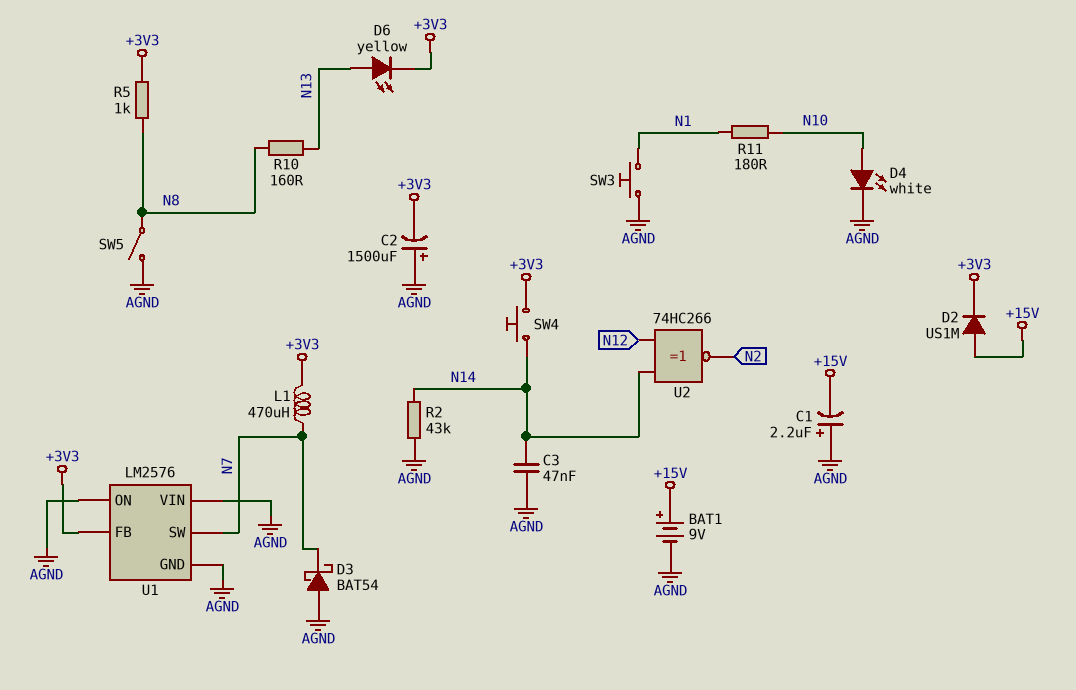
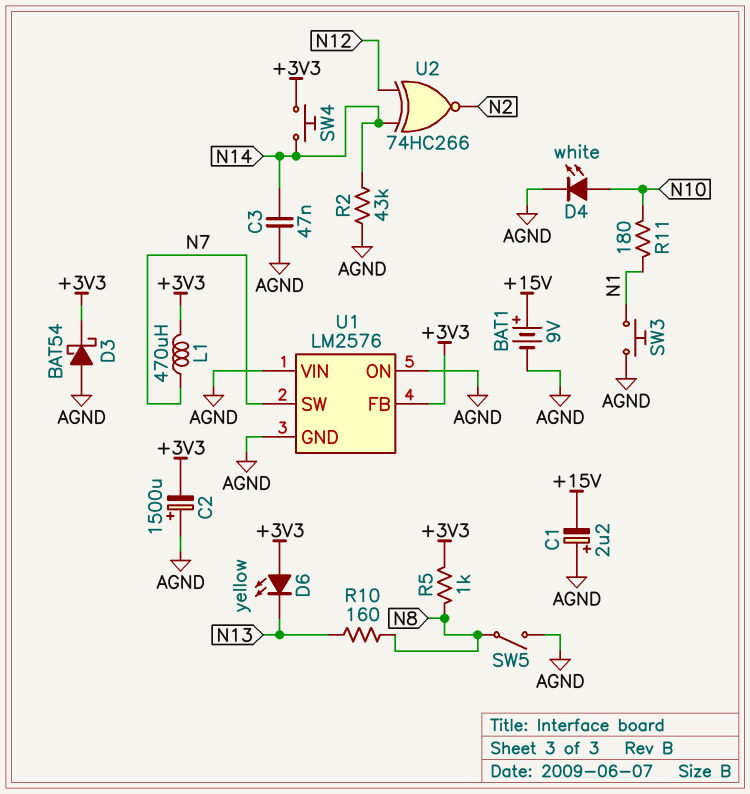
D2: diode US1M (A +15V, K +3V3) -> none
D3: schottky BAT54 (A AGND, K N7) -> schottky BAT54 (A AGND, K +3V3)
D6: LED yellow (A N13, K +3V3) -> LED yellow (A +3V3, K N13)

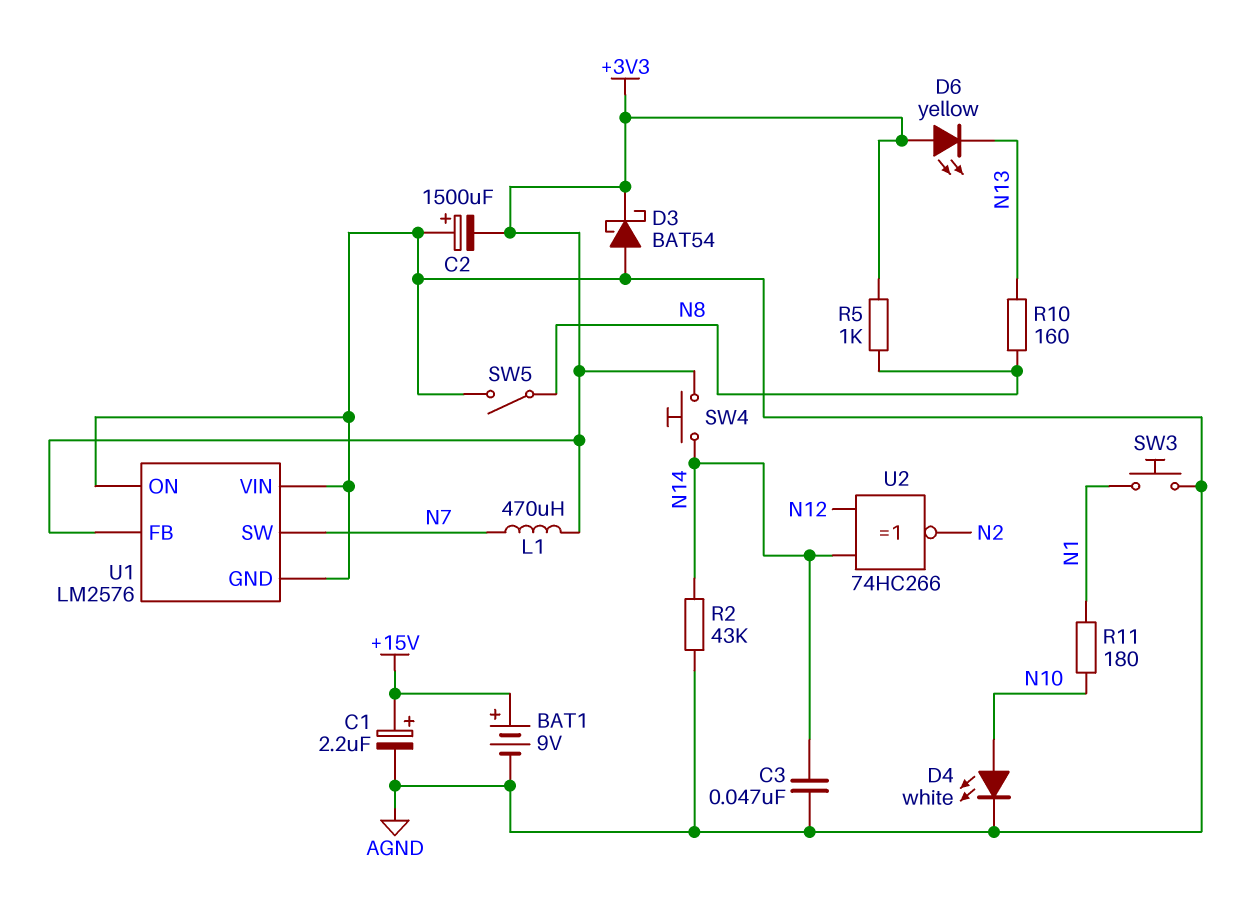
C1: 2.2uF (plus AGND, minus +15V) -> 2.2uF (plus +15V, minus AGND)

